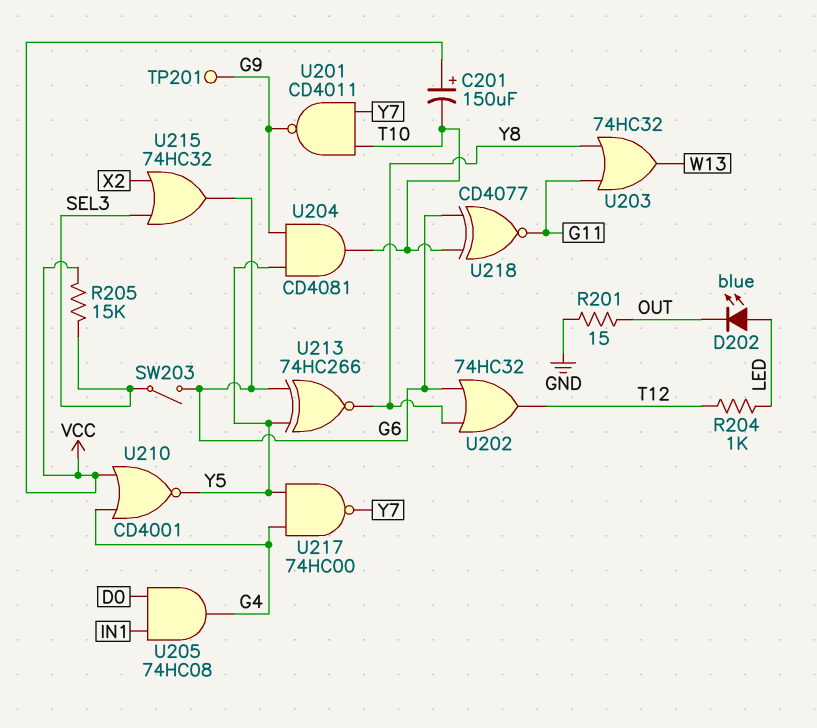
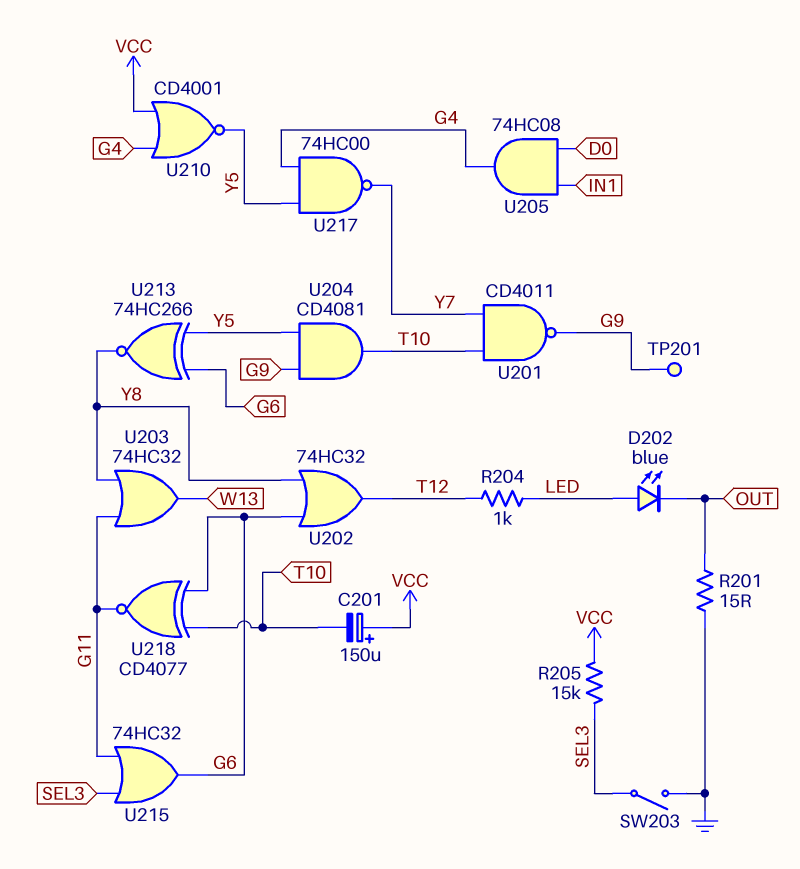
SW203: switch (G6, SEL3) -> switch (GND, SEL3)
U215: OR 74HC32 (in SEL3, in X2, out G6) -> OR 74HC32 (in G11, in SEL3, out G6)

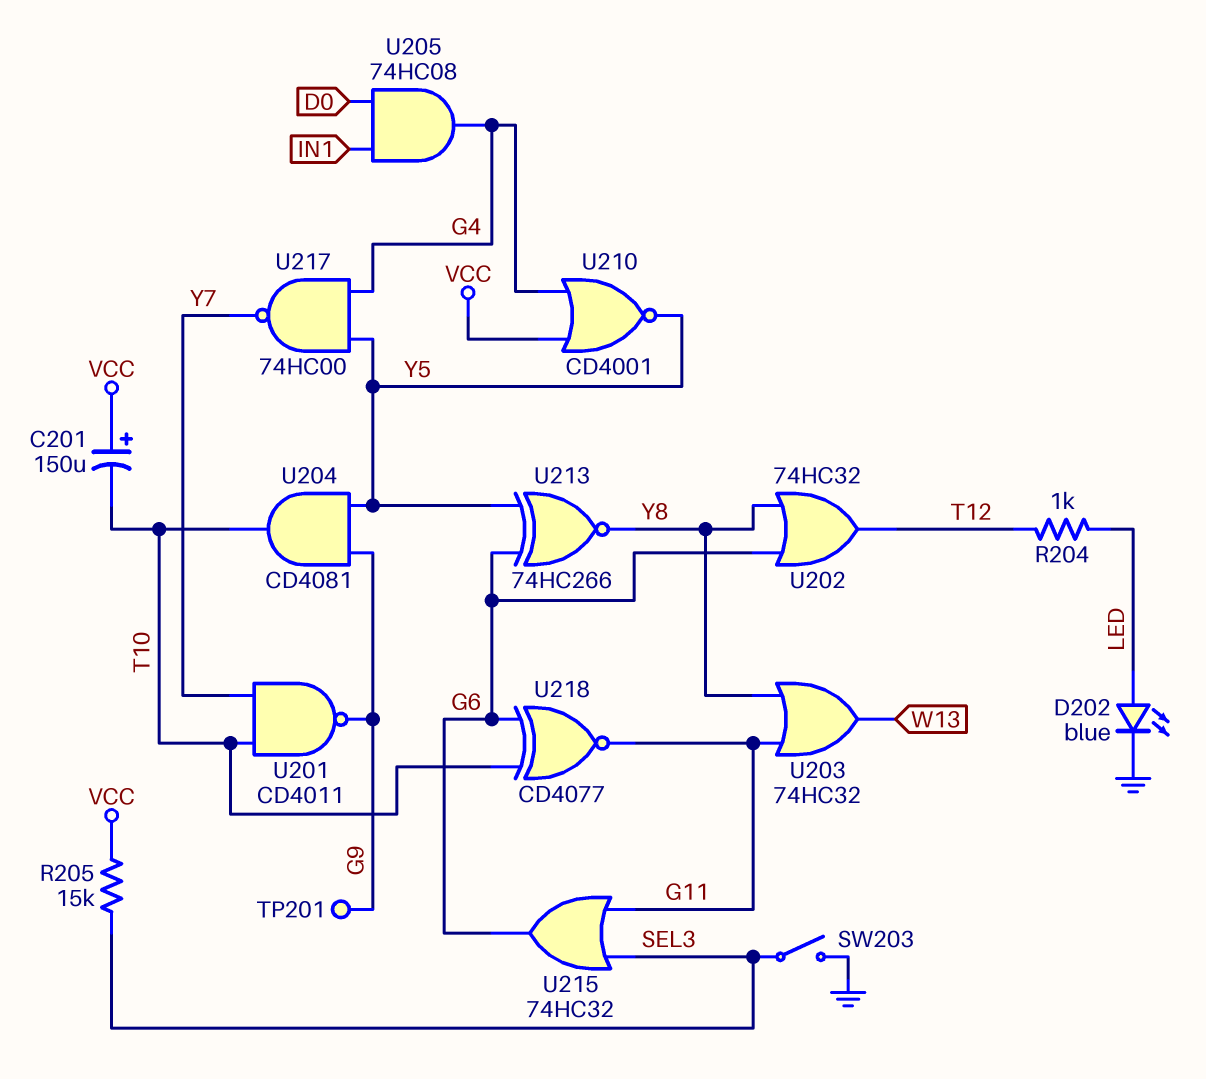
D202: LED blue (A LED, K OUT) -> LED blue (A LED, K GND)
R201: 15 (GND, OUT) -> none

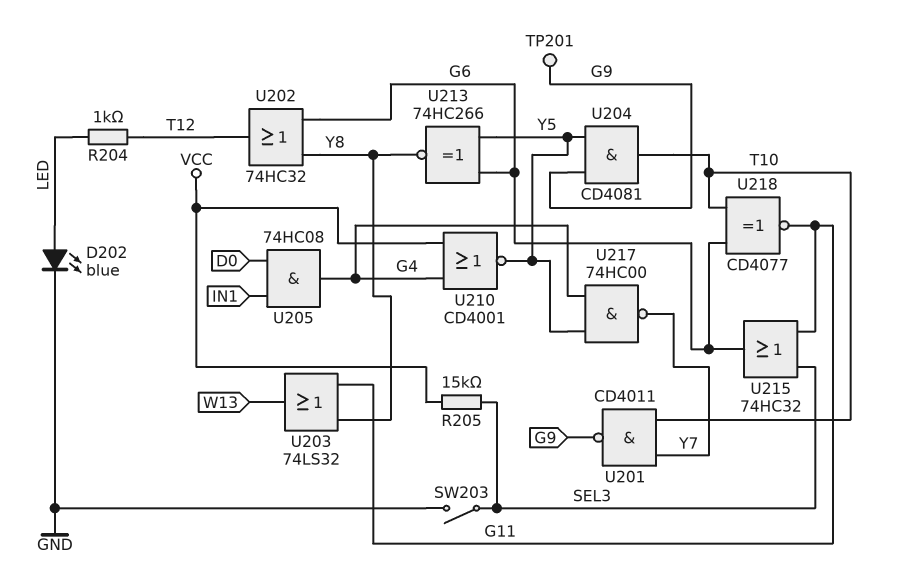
C201: 150uF (plus VCC, minus T10) -> none
U203: OR 74HC32 (in G11, in Y8, out W13) -> OR 74LS32 (in G11, in Y8, out W13)

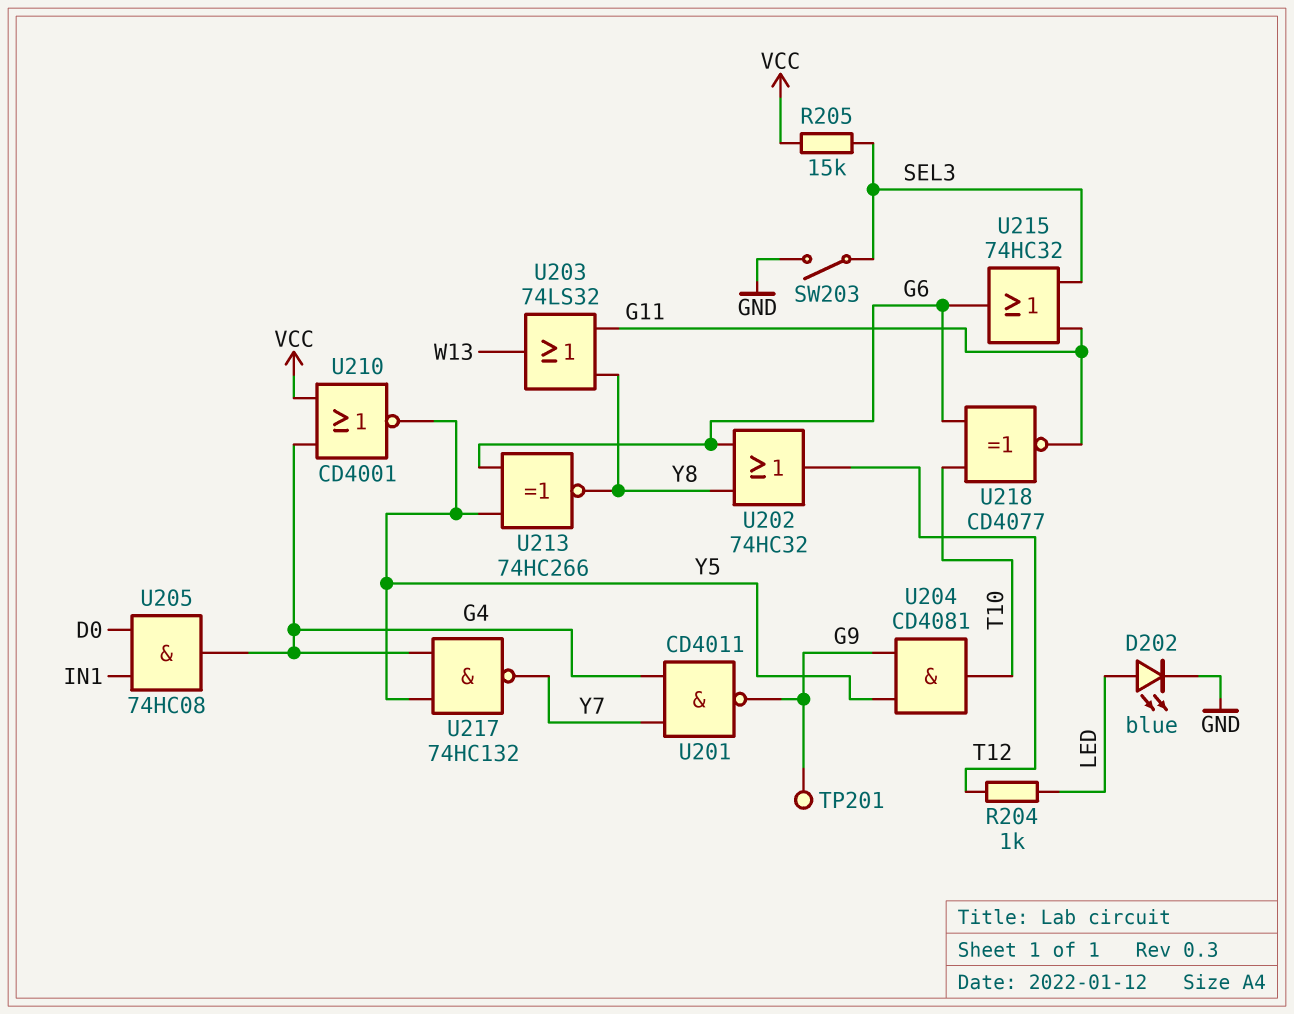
U201: NAND CD4011 (in T10, in Y7, out G9) -> NAND CD4011 (in G4, in Y7, out G9)
U217: NAND 74HC00 (in G4, in Y5, out Y7) -> NAND 74HC132 (in G4, in Y5, out Y7)

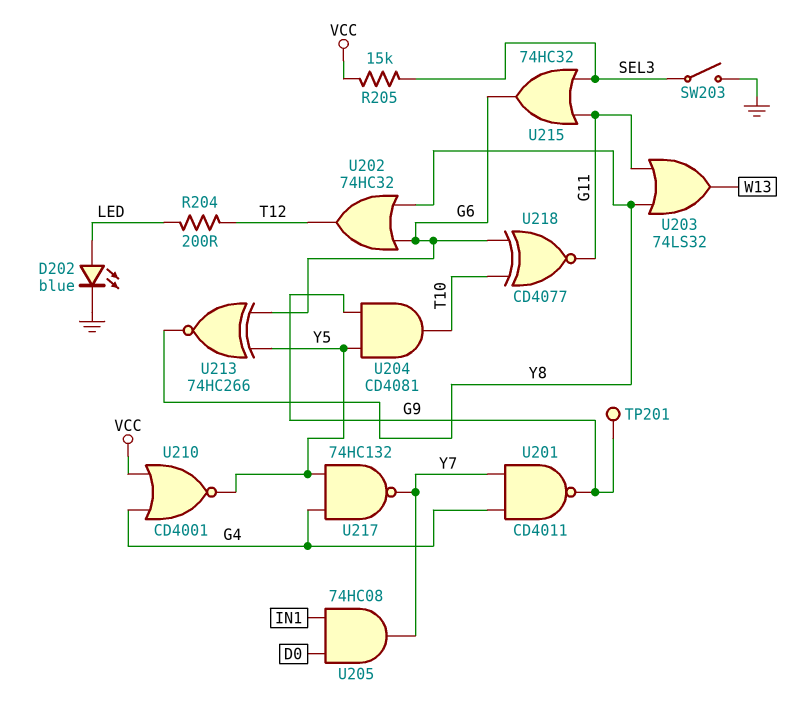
R204: 1k (LED, T12) -> 200 (LED, T12)
U205: AND 74HC08 (in D0, in IN1, out G4) -> AND 74HC08 (in D0, in IN1, out Y7)

